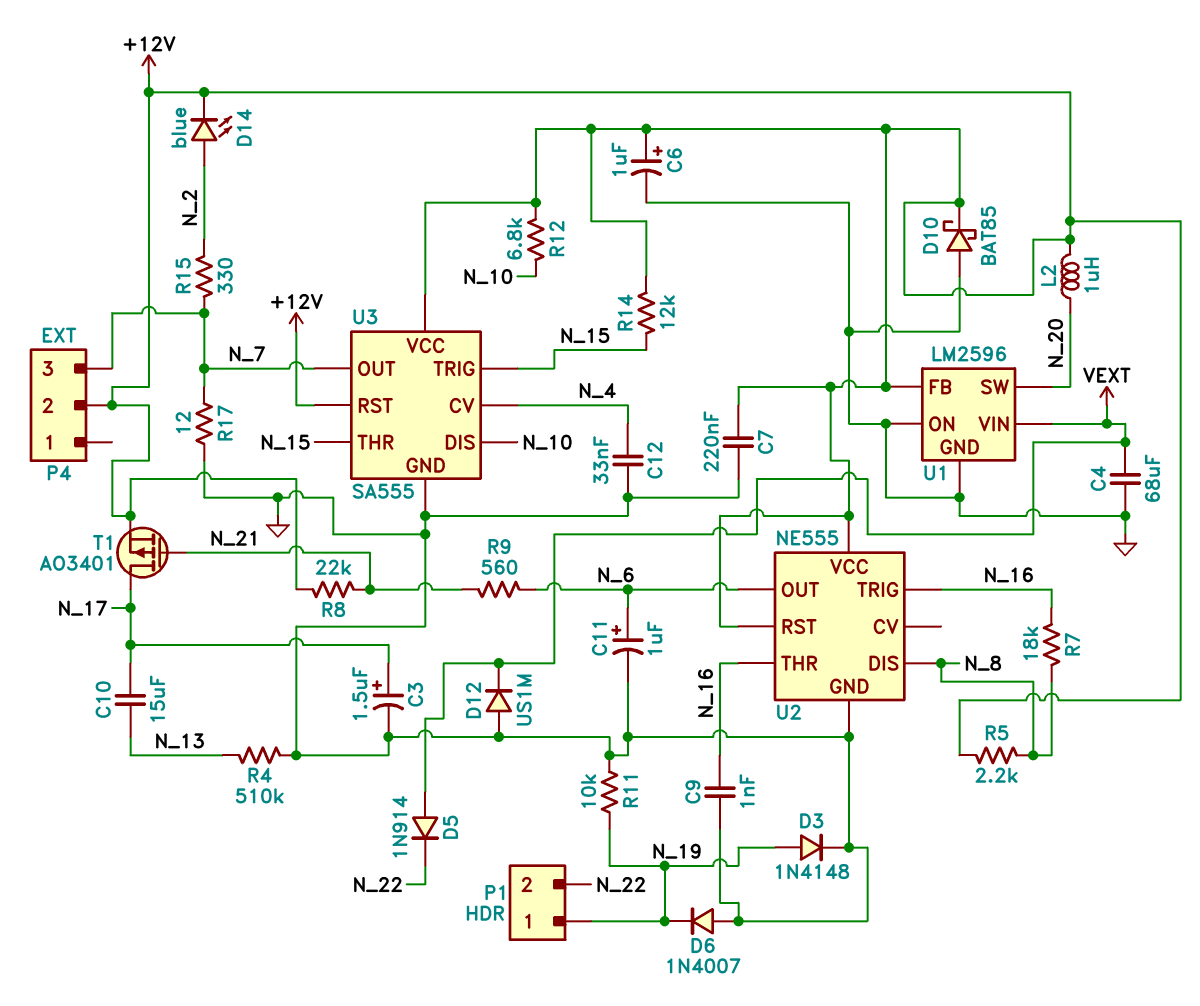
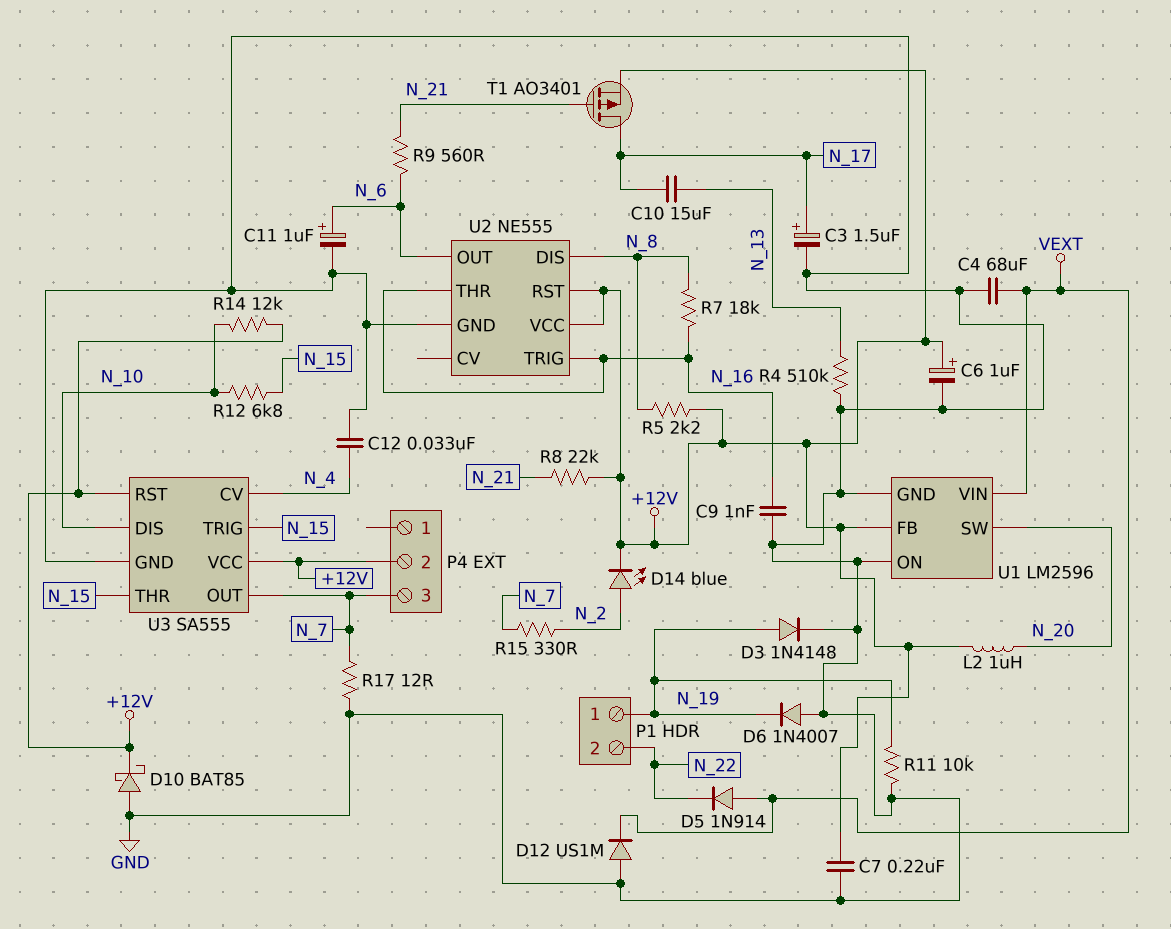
R12: 6.8k (+12V, N_10) -> 6.8k (N_10, N_15)
R14: 12k (+12V, N_15) -> 12k (+12V, N_10)

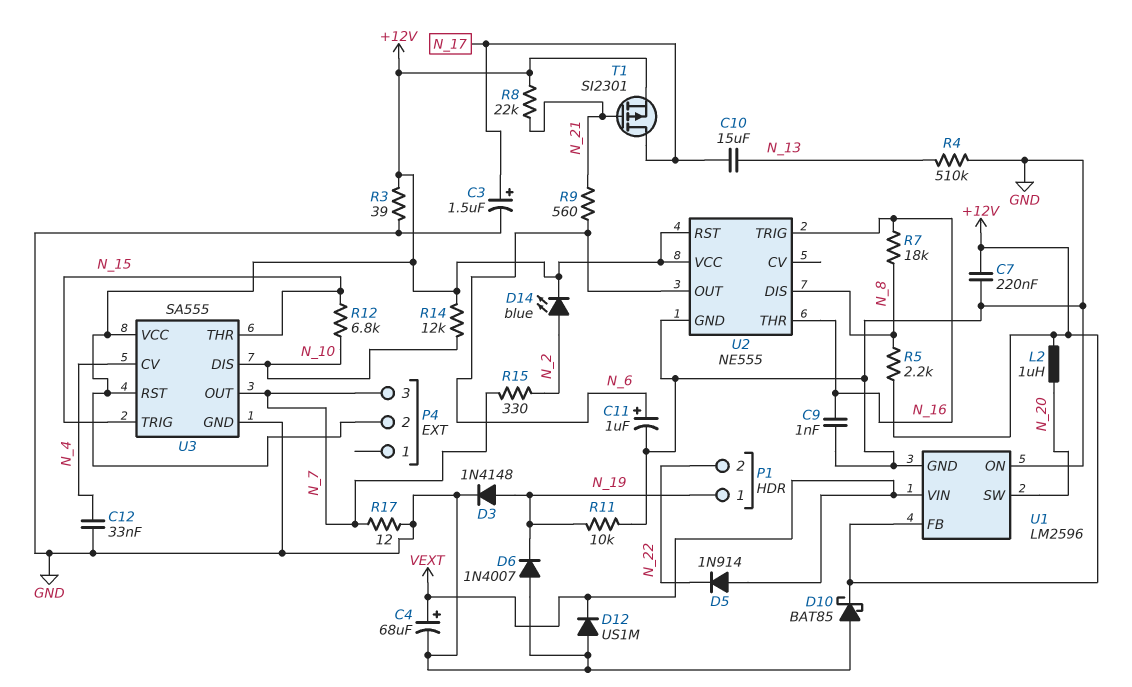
C4: 68uF (GND, VEXT) -> 68uF (plus VEXT, minus GND)
C6: 1uF (plus +12V, minus GND) -> none
R3: none -> 39 (+12V, GND)
T1: PMOS AO3401 (G N_21, D N_17, S +12V) -> PMOS SI2301 (G N_21, D N_17, S +12V)

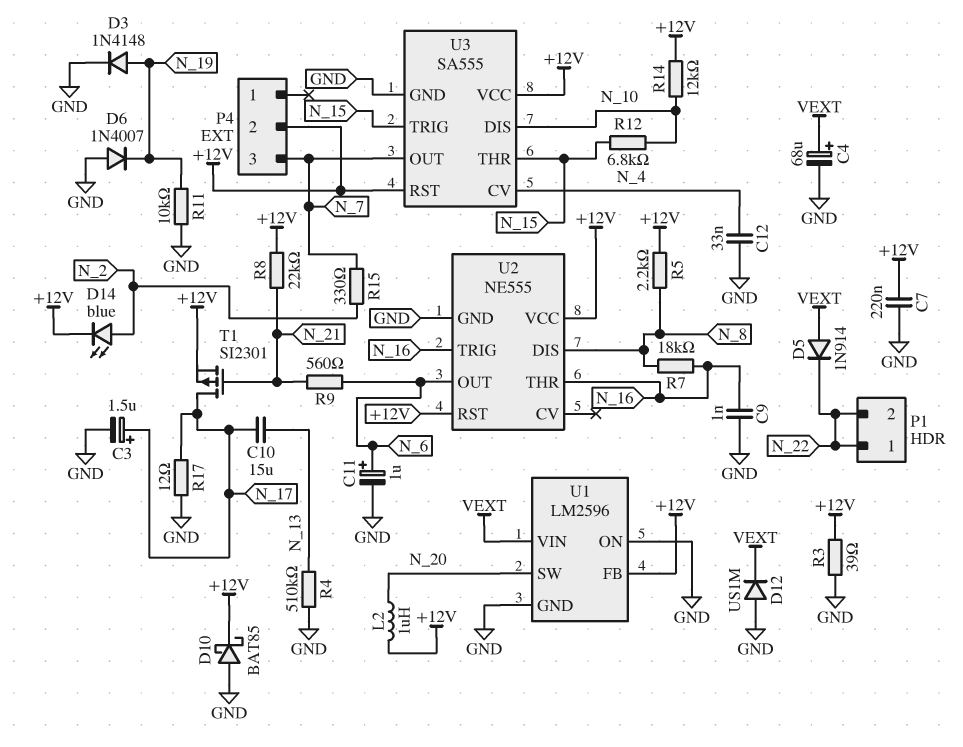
P1 pin 1: N_19 -> N_22
R17: 12 (GND, N_7) -> 12 (GND, N_17)

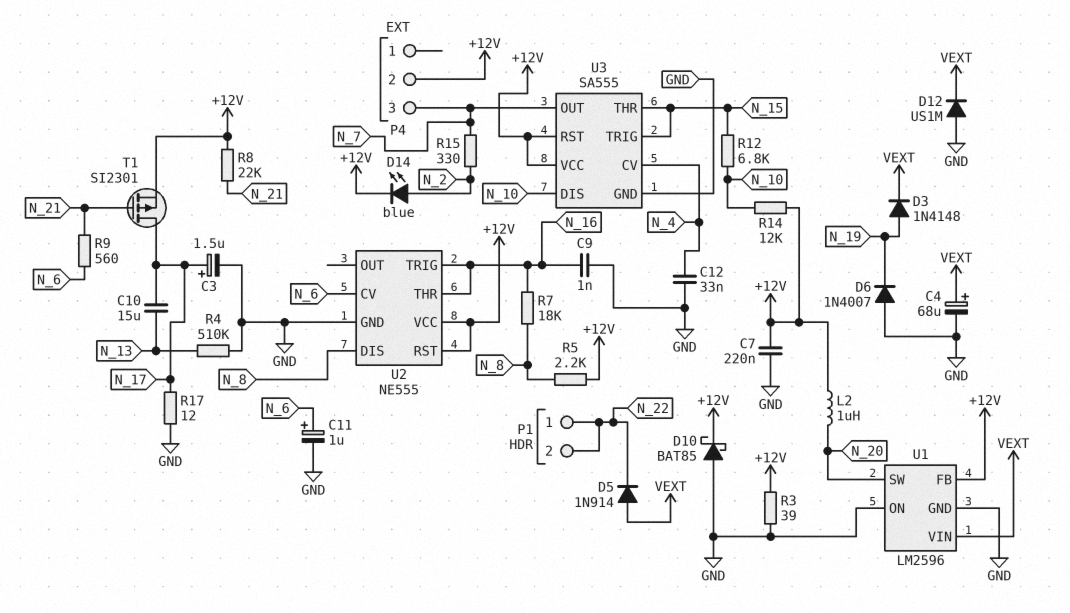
D3: diode 1N4148 (A N_19, K GND) -> diode 1N4148 (A N_19, K VEXT)
R11: 10k (GND, N_19) -> none
U2 pin CV: none -> N_6
U2 pin OUT: N_6 -> none

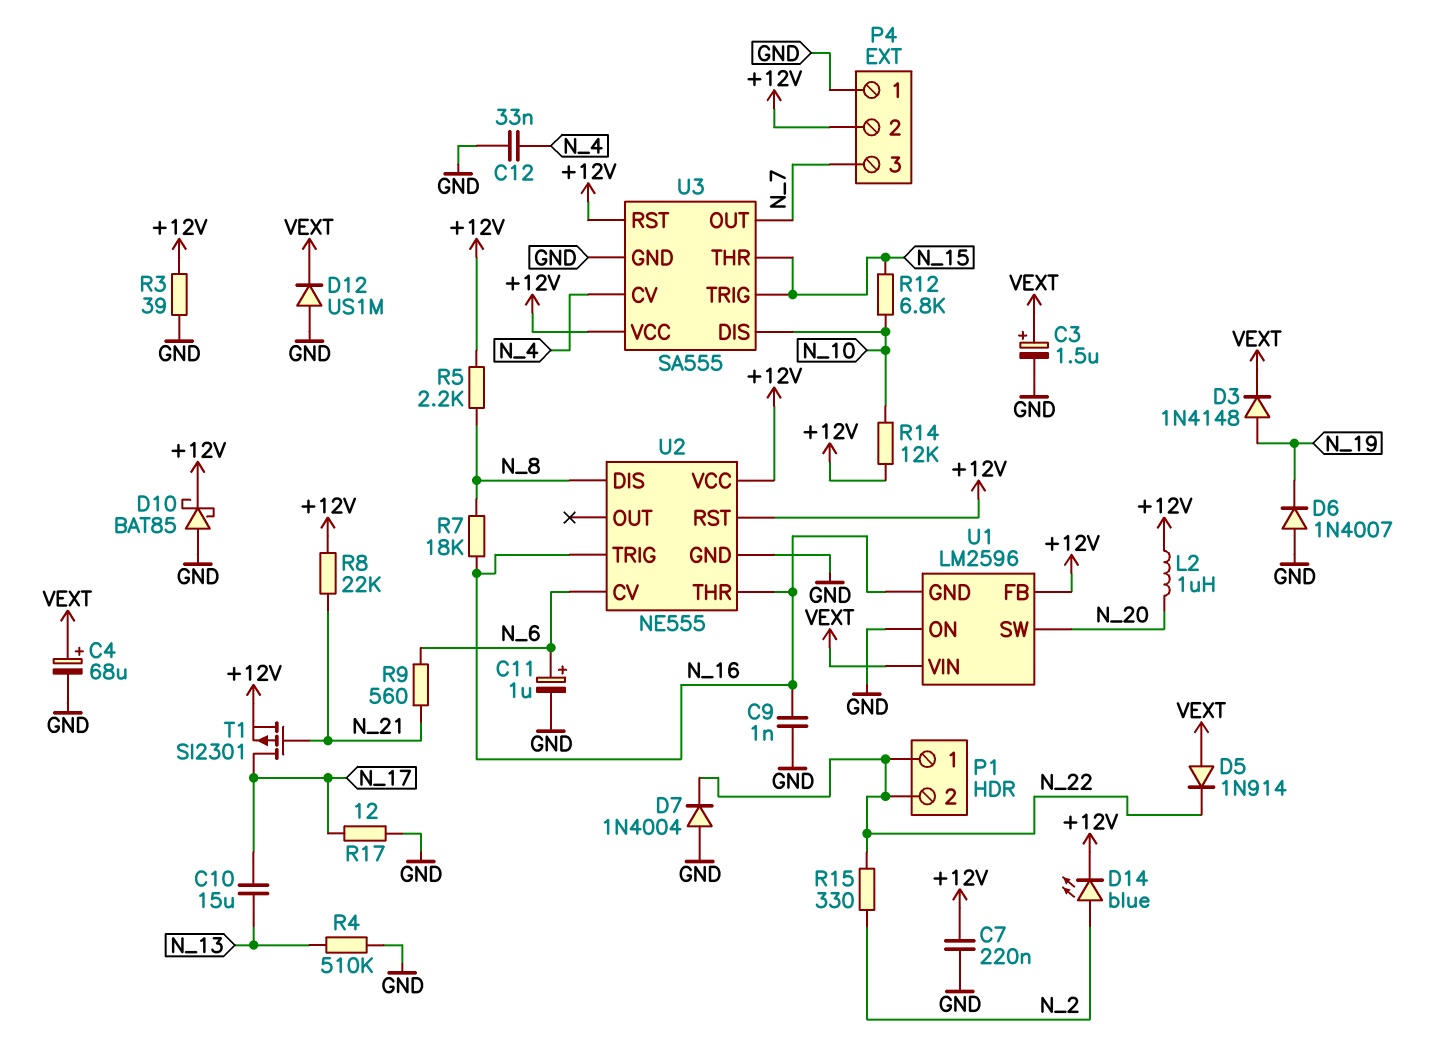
C3: 1.5uF (plus N_17, minus GND) -> 1.5uF (plus VEXT, minus GND)
D7: none -> diode 1N4004 (A GND, K N_22)
P4 pin 1: none -> GND
R15: 330 (N_2, N_7) -> 330 (N_2, N_22)
U1 pin GND: GND -> N_16

